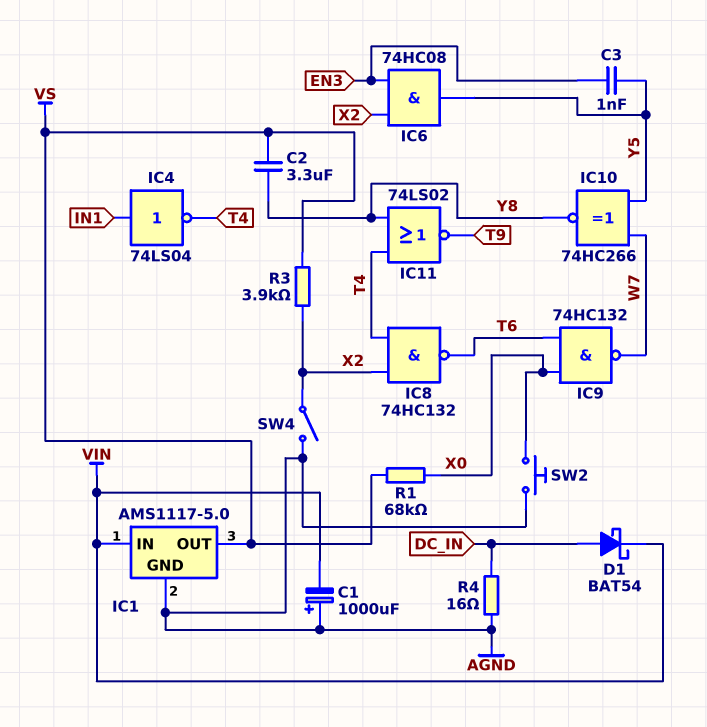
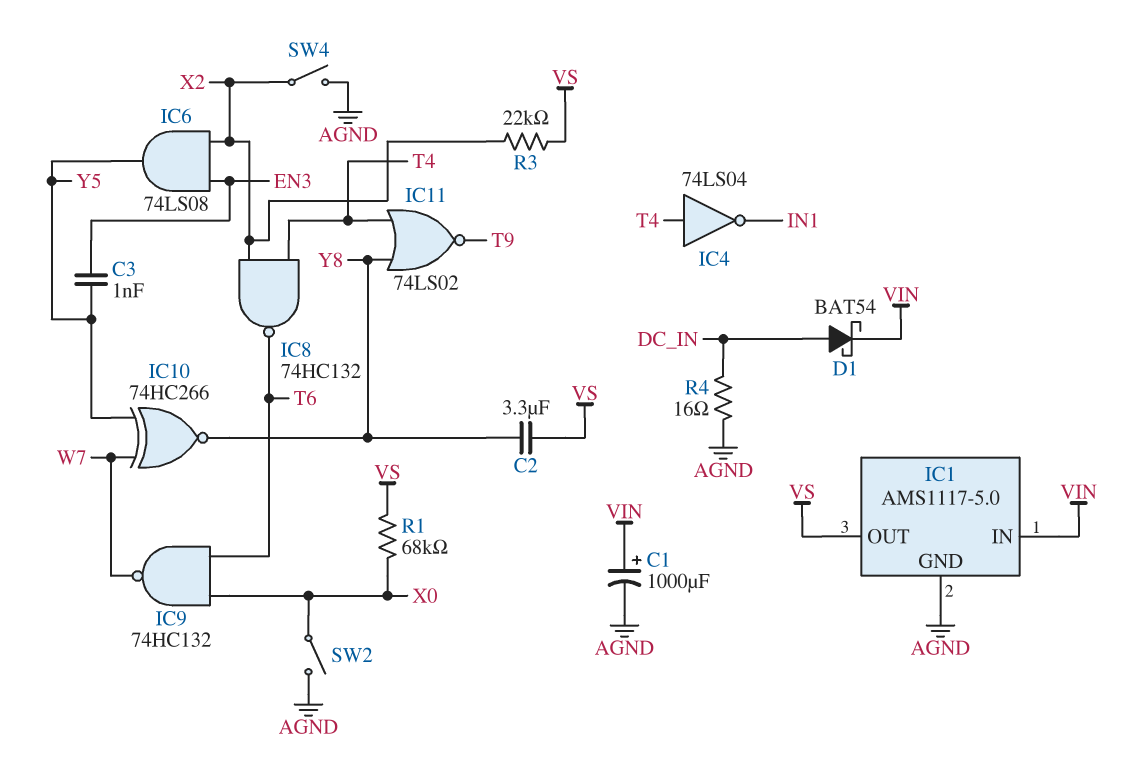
C1: 1000uF (plus AGND, minus VIN) -> 1000uF (plus VIN, minus AGND)
IC4: NOT 74LS04 (in IN1, out T4) -> NOT 74LS04 (in T4, out IN1)
IC6: AND 74HC08 (in EN3, in X2, out Y5) -> AND 74LS08 (in EN3, in X2, out Y5)
R3: 3.9k (VS, X2) -> 22k (VS, X2)
SW2: button (AGND, X0) -> switch (AGND, X0)

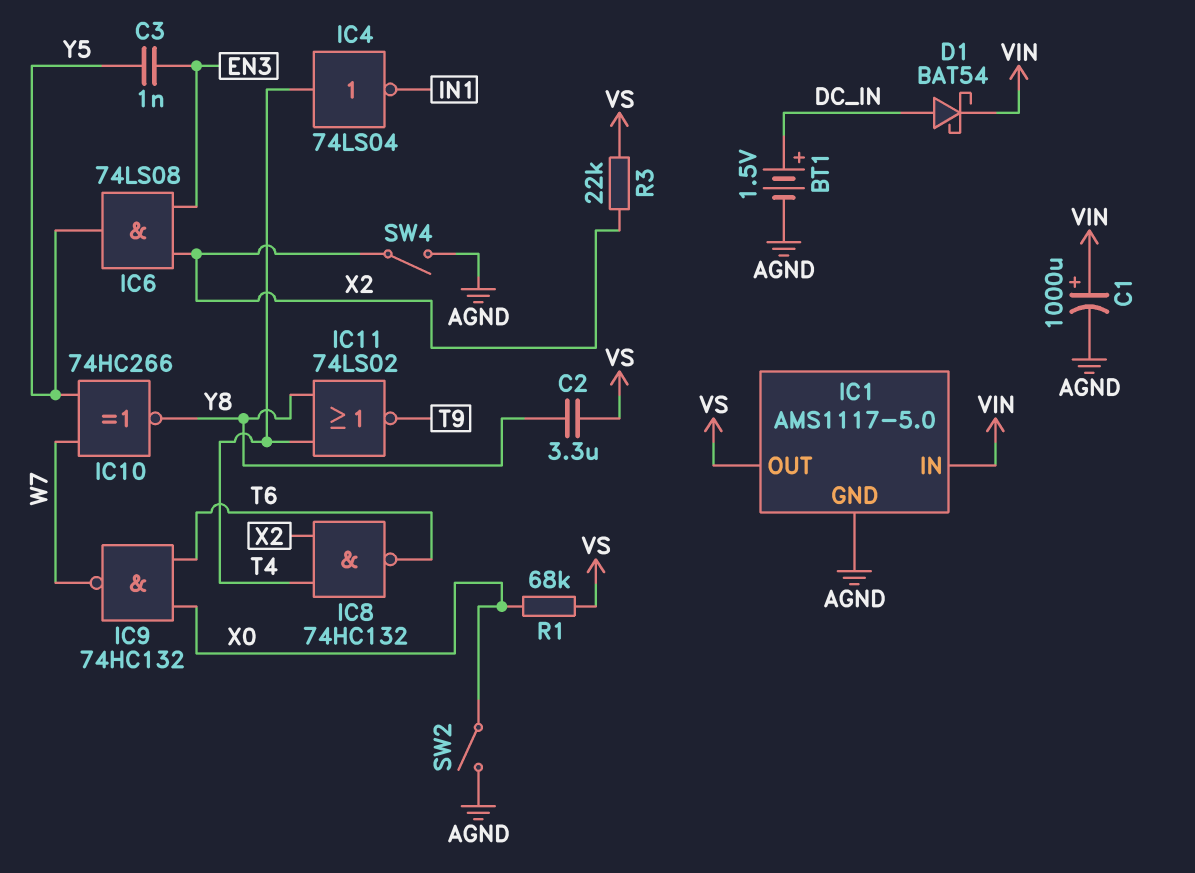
BT1: none -> 1.5V (plus DC_IN, minus AGND)
R4: 16 (AGND, DC_IN) -> none

